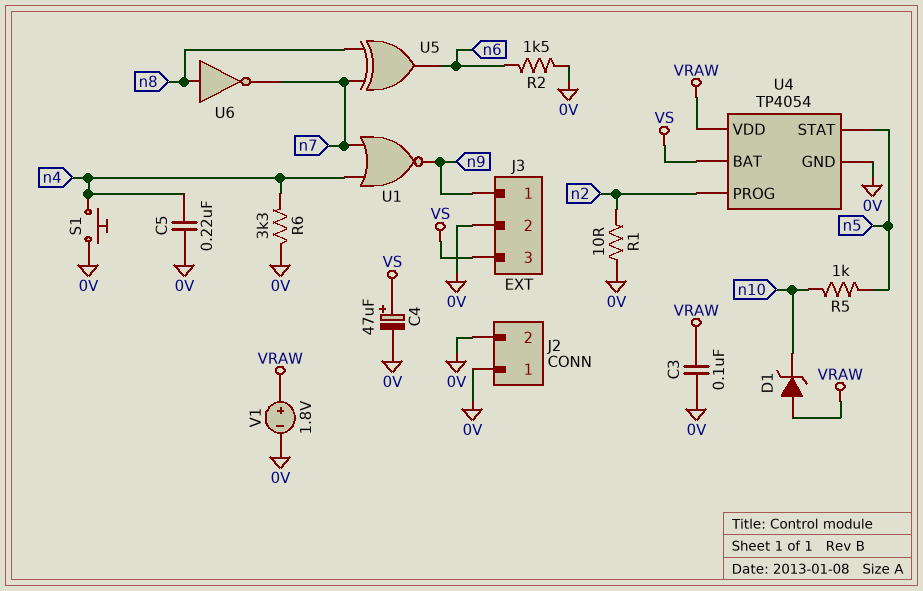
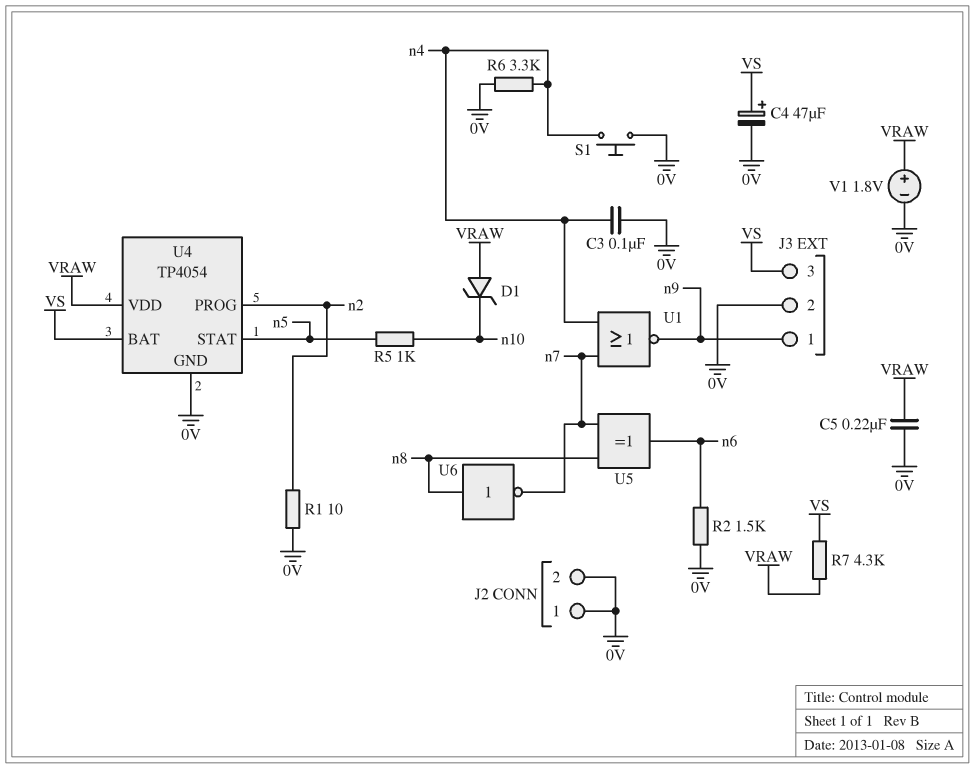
C3: 100nF (0V, VRAW) -> 100nF (0V, n4)
C5: 220nF (0V, n4) -> 220nF (0V, VRAW)
R7: none -> 4.3k (VRAW, VS)

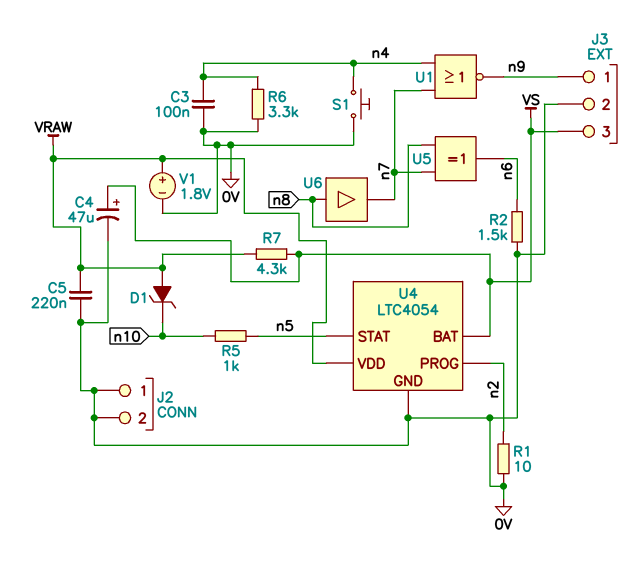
U4: TP4054 -> LTC4054
U6: NOT (in n8, out n7) -> buffer (in n8, out n7)

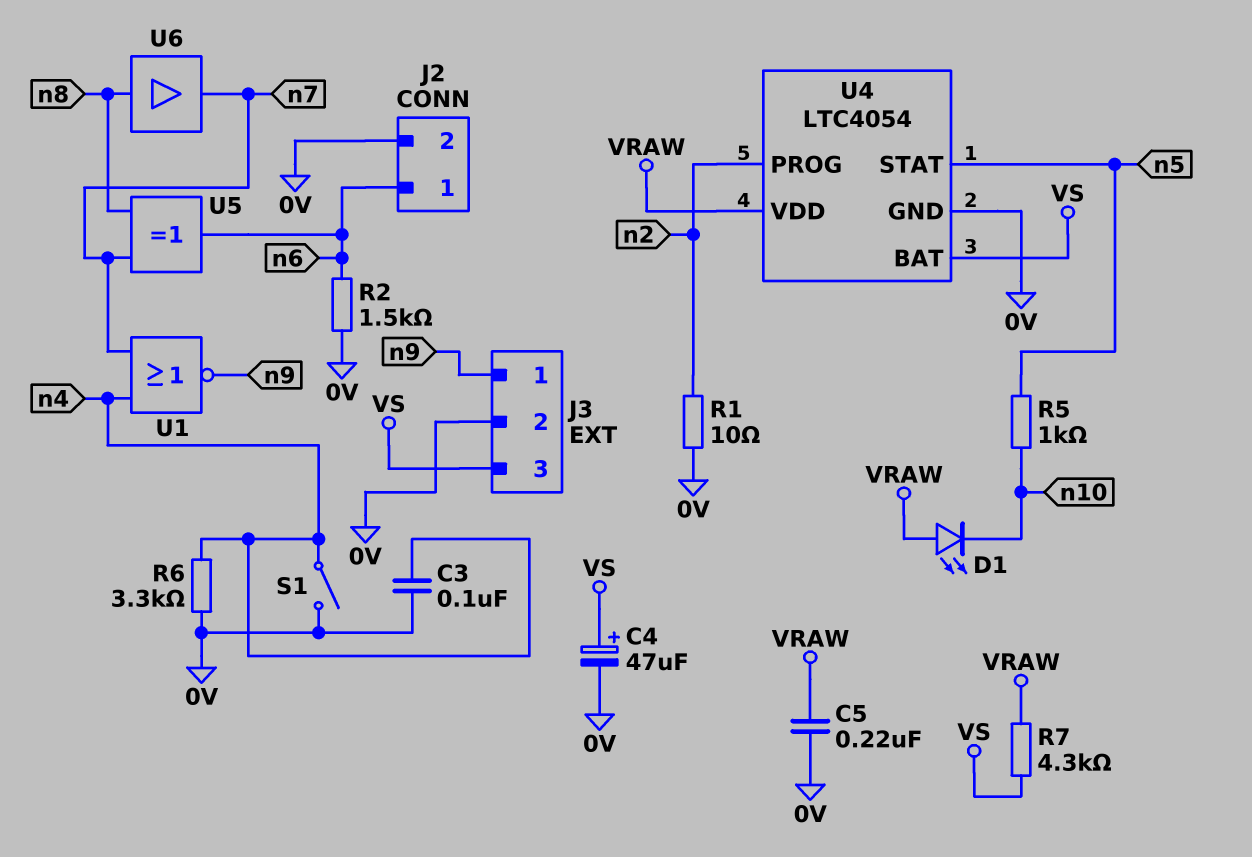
D1: zener (A VRAW, K n10) -> LED (A VRAW, K n10)
J2 pin 1: 0V -> n6
S1: button (0V, n4) -> switch (0V, n4)
V1: 1.8V (plus VRAW, minus 0V) -> none

